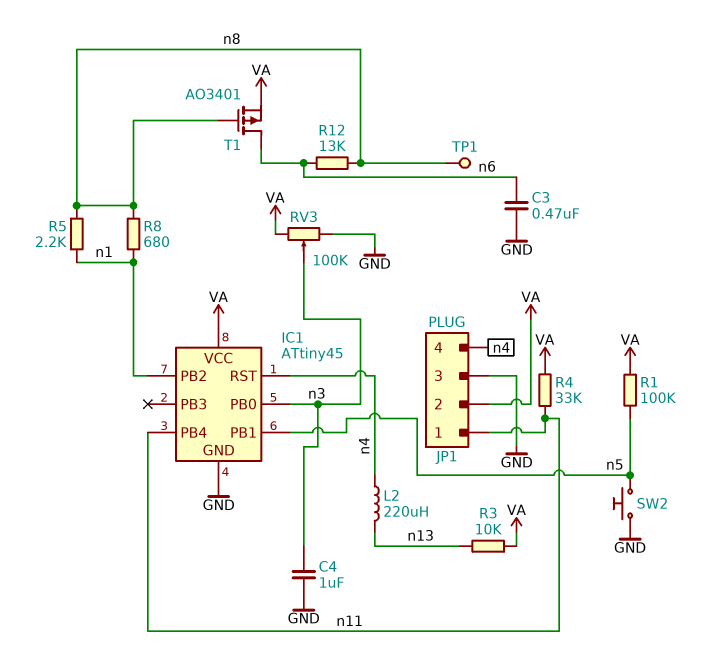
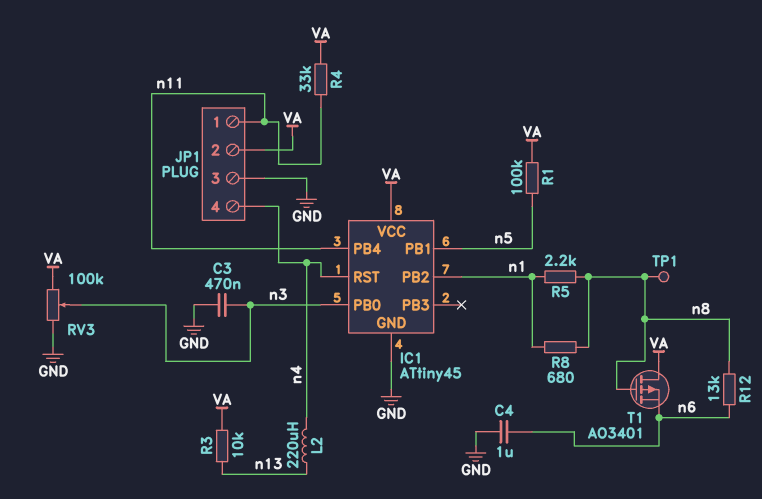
C3: 470nF (GND, n6) -> 470nF (GND, n3)
C4: 1uF (GND, n3) -> 1uF (GND, n6)
SW2: button (GND, n5) -> none
T1: PMOS AO3401 (G n8, D n6, S VA) -> PMOS AO3401 (G n8, D VA, S n6)

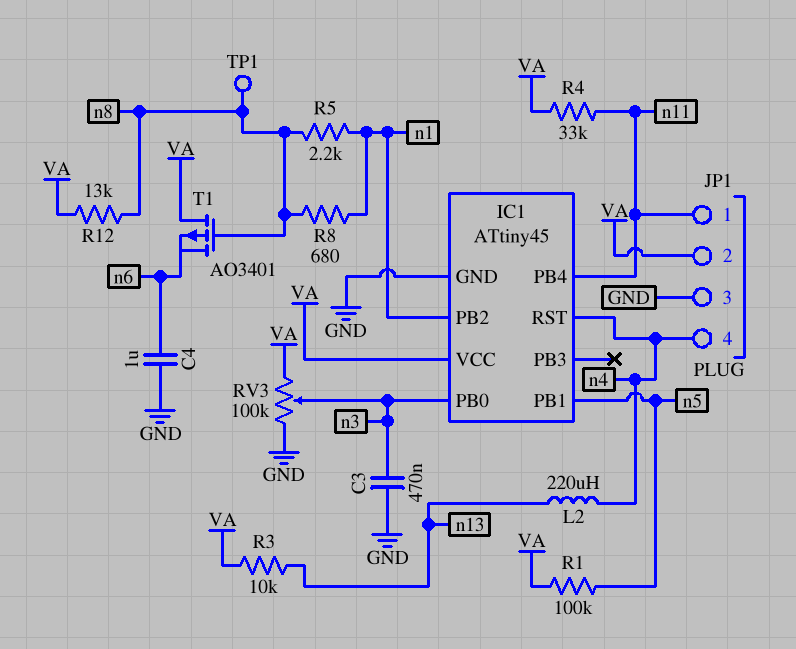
R12: 13k (n6, n8) -> 13k (VA, n8)

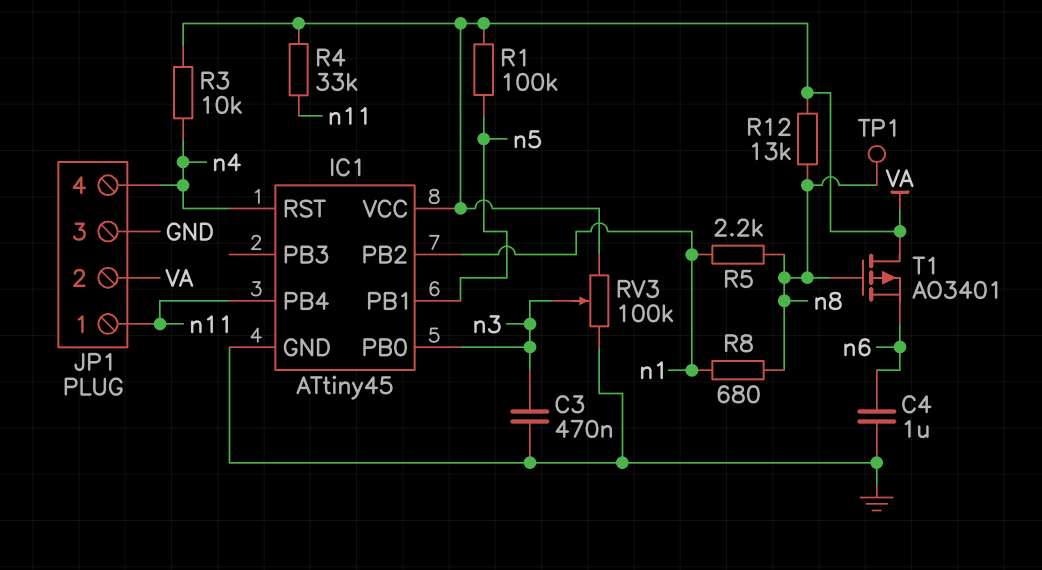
L2: 220uH (n4, n13) -> none
R3: 10k (VA, n13) -> 10k (VA, n4)

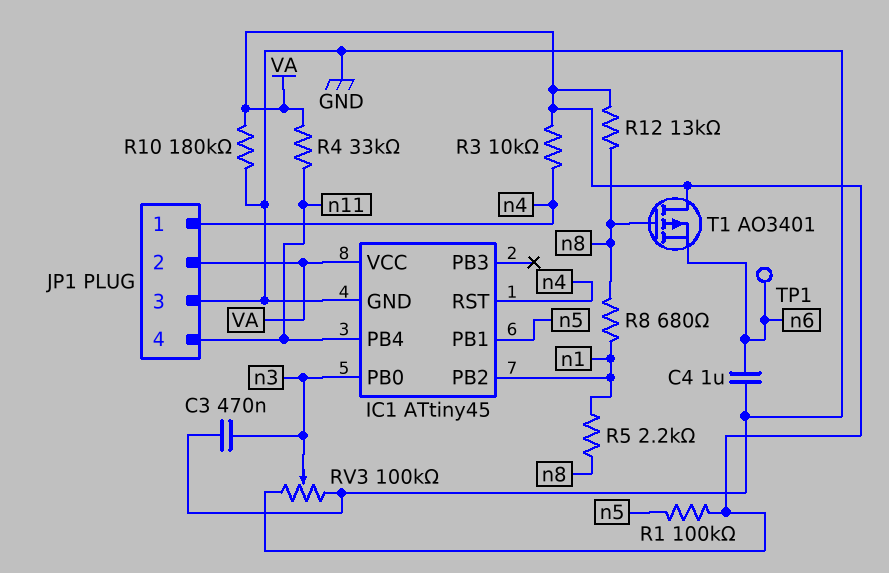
JP1 pin 1: n11 -> n4
JP1 pin 4: n4 -> n11
R10: none -> 180k (GND, VA)
TP1: test point (n8) -> test point (n6)

